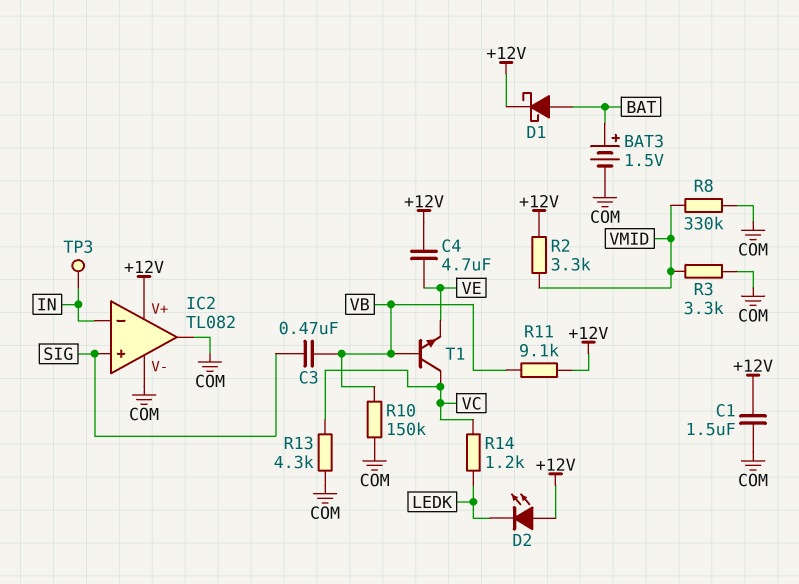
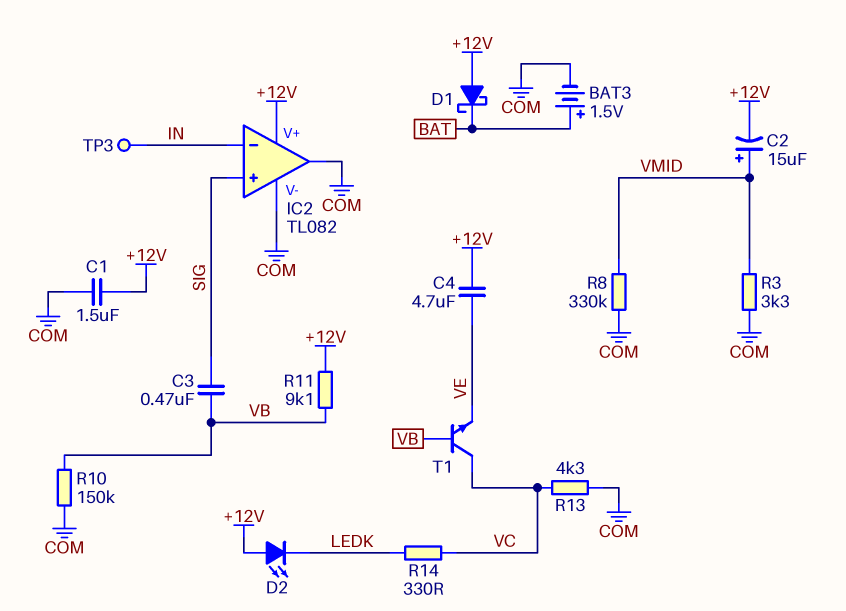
C2: none -> 15uF (plus VMID, minus +12V)
D1: schottky (A BAT, K +12V) -> schottky (A +12V, K BAT)
R2: 3.3k (+12V, VMID) -> none
R14: 1.2k (LEDK, VC) -> 330 (LEDK, VC)

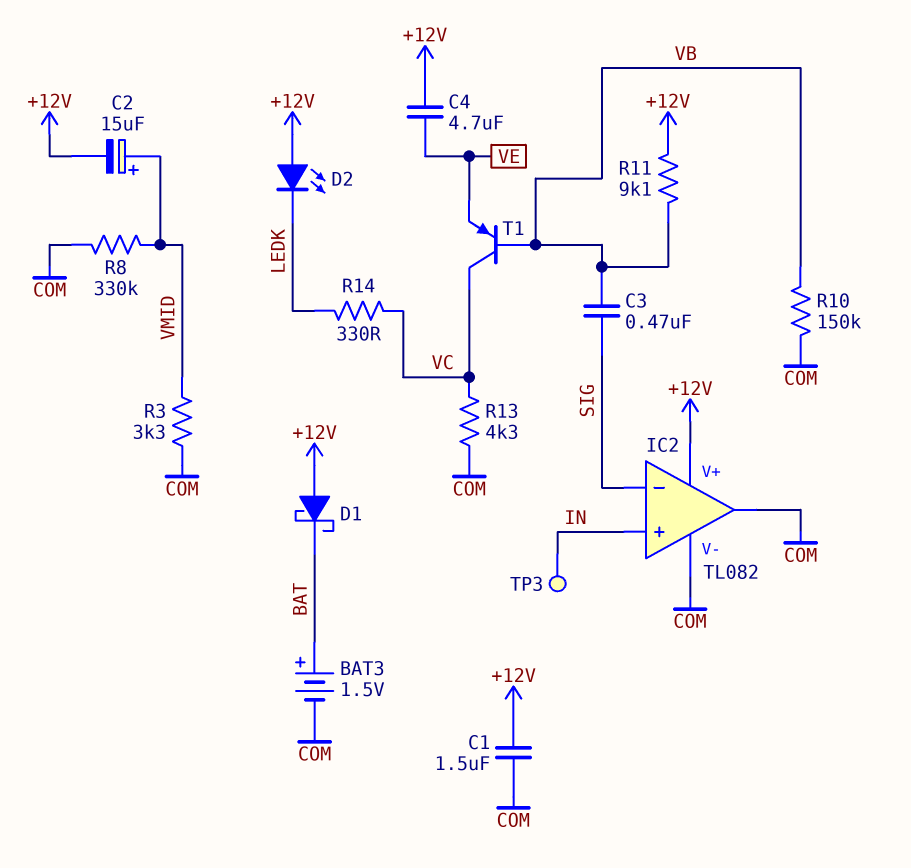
IC2 pin in+: SIG -> IN
IC2 pin in-: IN -> SIG
T1: NPN (B VB, C VC, E VE) -> PNP (B VB, C VC, E VE)

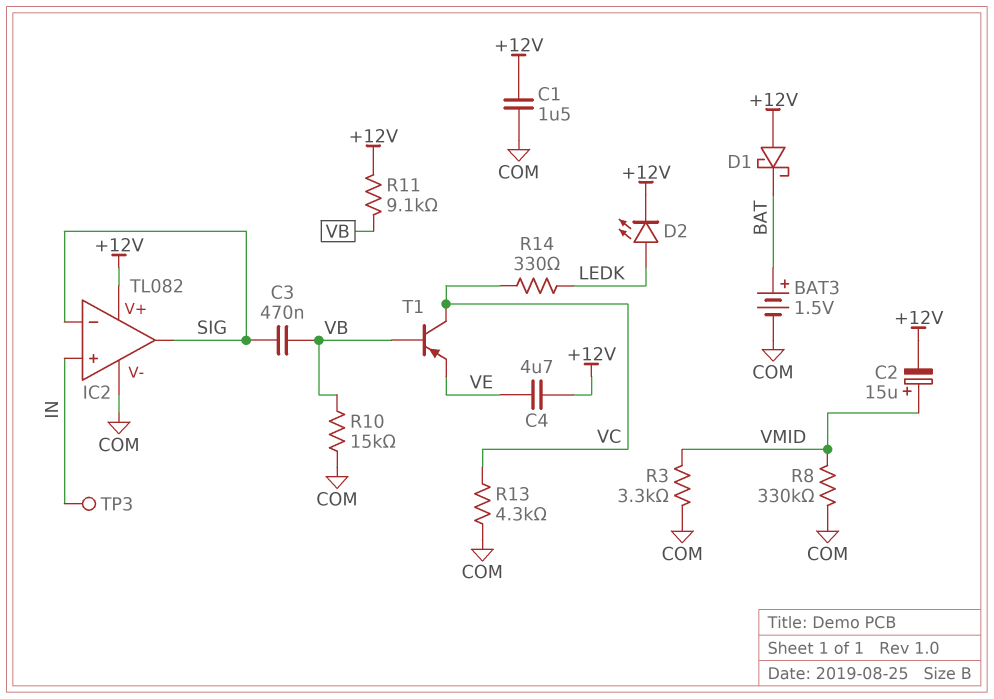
D2: LED (A +12V, K LEDK) -> LED (A LEDK, K +12V)
IC2 pin out: COM -> SIG
R10: 150k (COM, VB) -> 15k (COM, VB)

